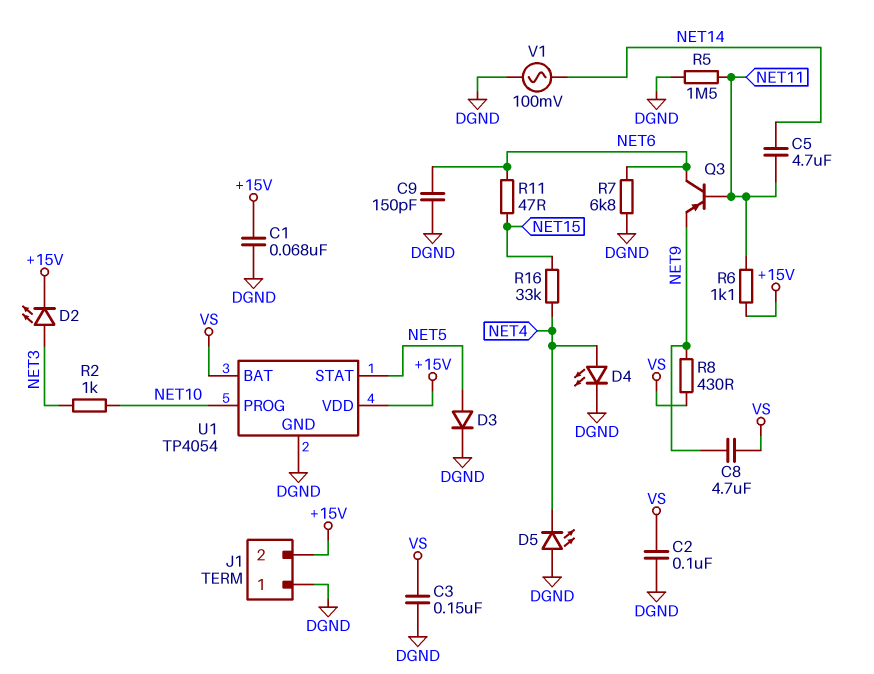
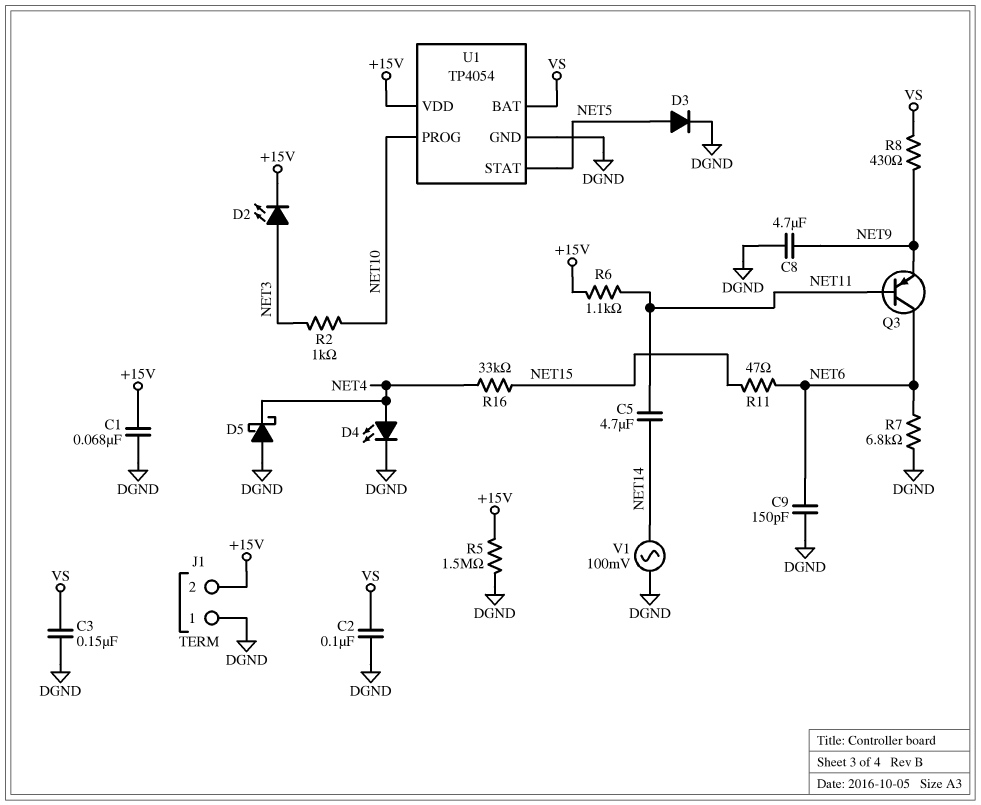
C8: 4.7uF (NET9, VS) -> 4.7uF (DGND, NET9)
D5: LED (A DGND, K NET4) -> schottky (A DGND, K NET4)
R5: 1.5M (DGND, NET11) -> 1.5M (+15V, DGND)

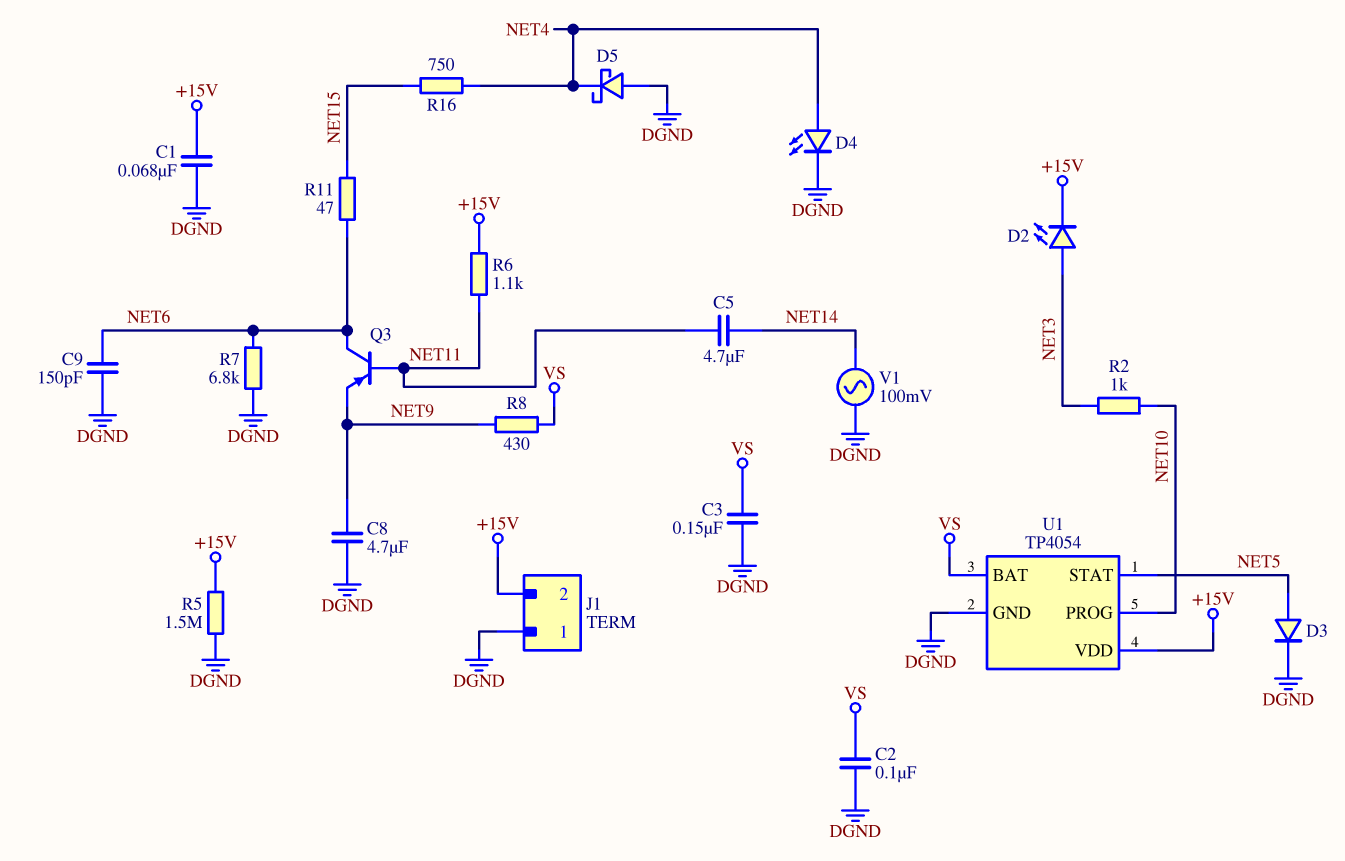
R16: 33k (NET4, NET15) -> 750 (NET4, NET15)

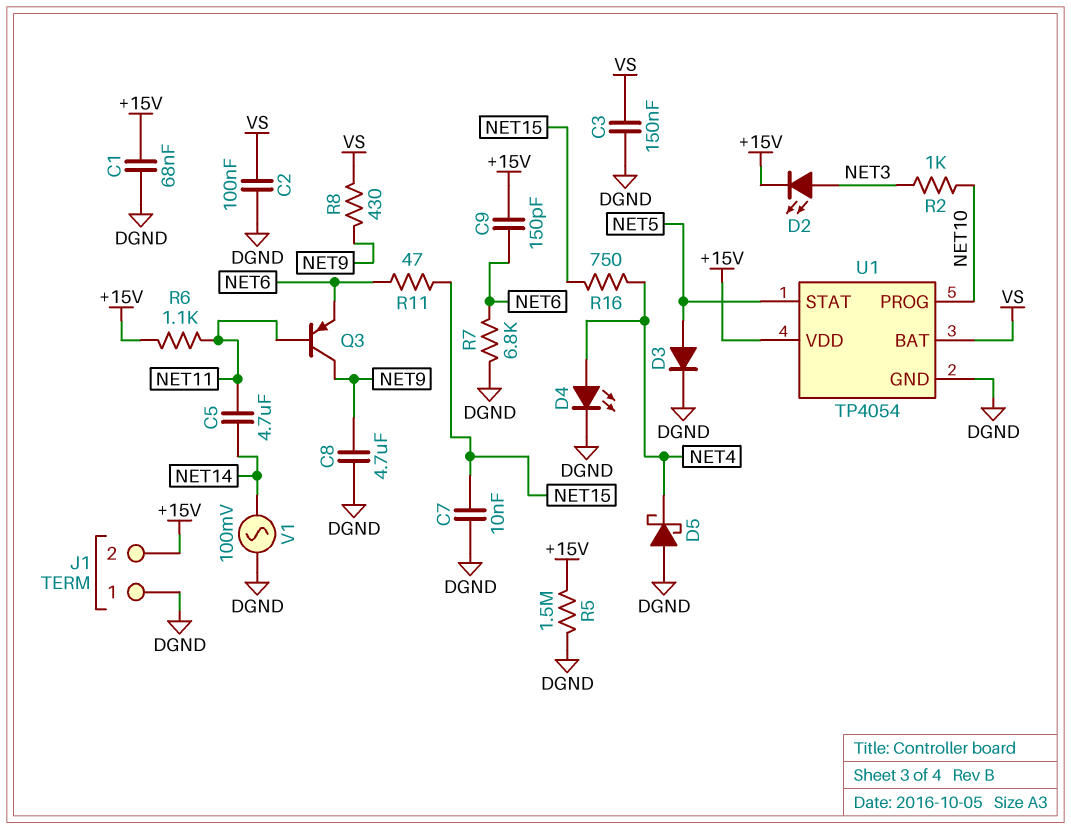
C7: none -> 10nF (DGND, NET15)
C9: 150pF (DGND, NET6) -> 150pF (+15V, NET6)
Q3: PNP (B NET11, C NET6, E NET9) -> PNP (B NET11, C NET9, E NET6)

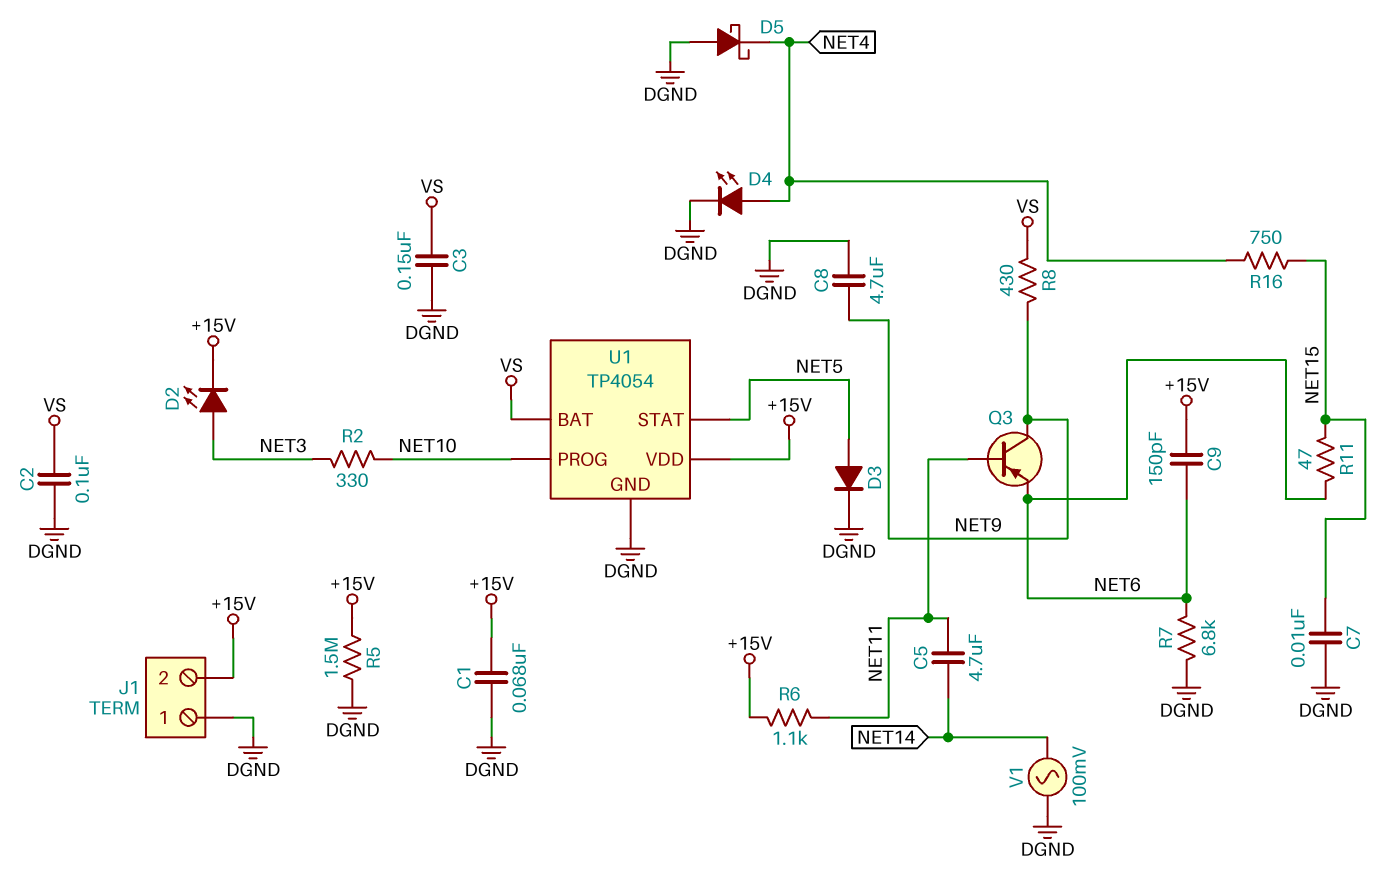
R2: 1k (NET3, NET10) -> 330 (NET3, NET10)

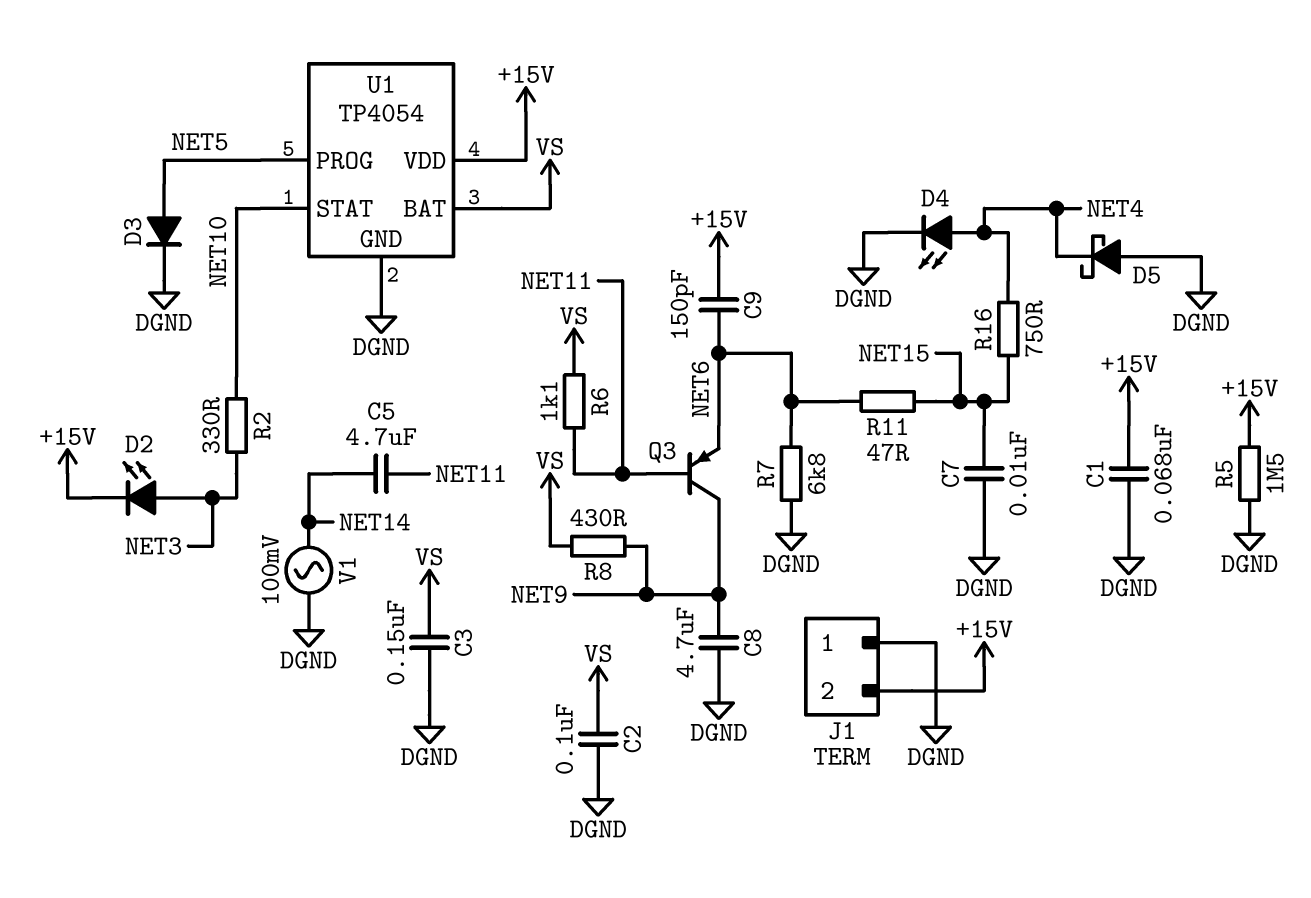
R6: 1.1k (+15V, NET11) -> 1.1k (NET11, VS)
U1 pin PROG: NET10 -> NET5
U1 pin STAT: NET5 -> NET10

